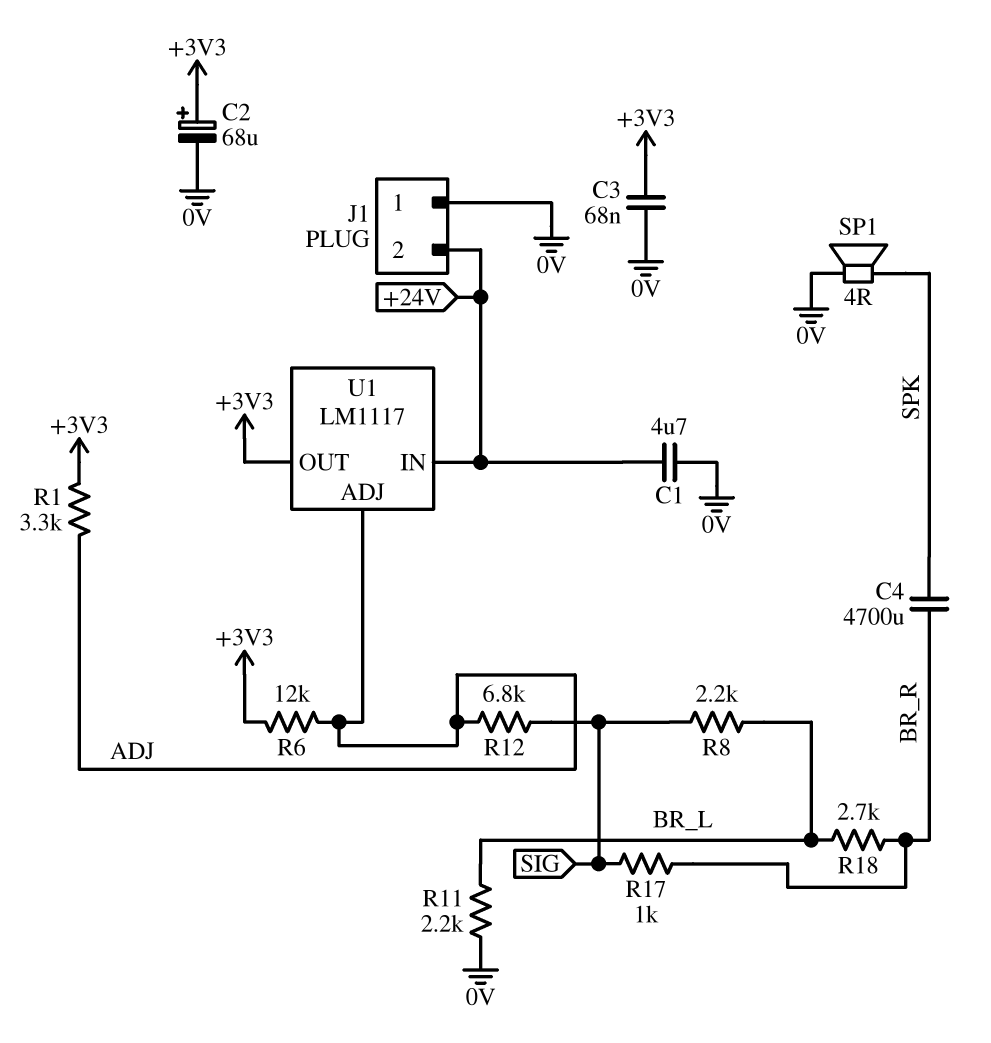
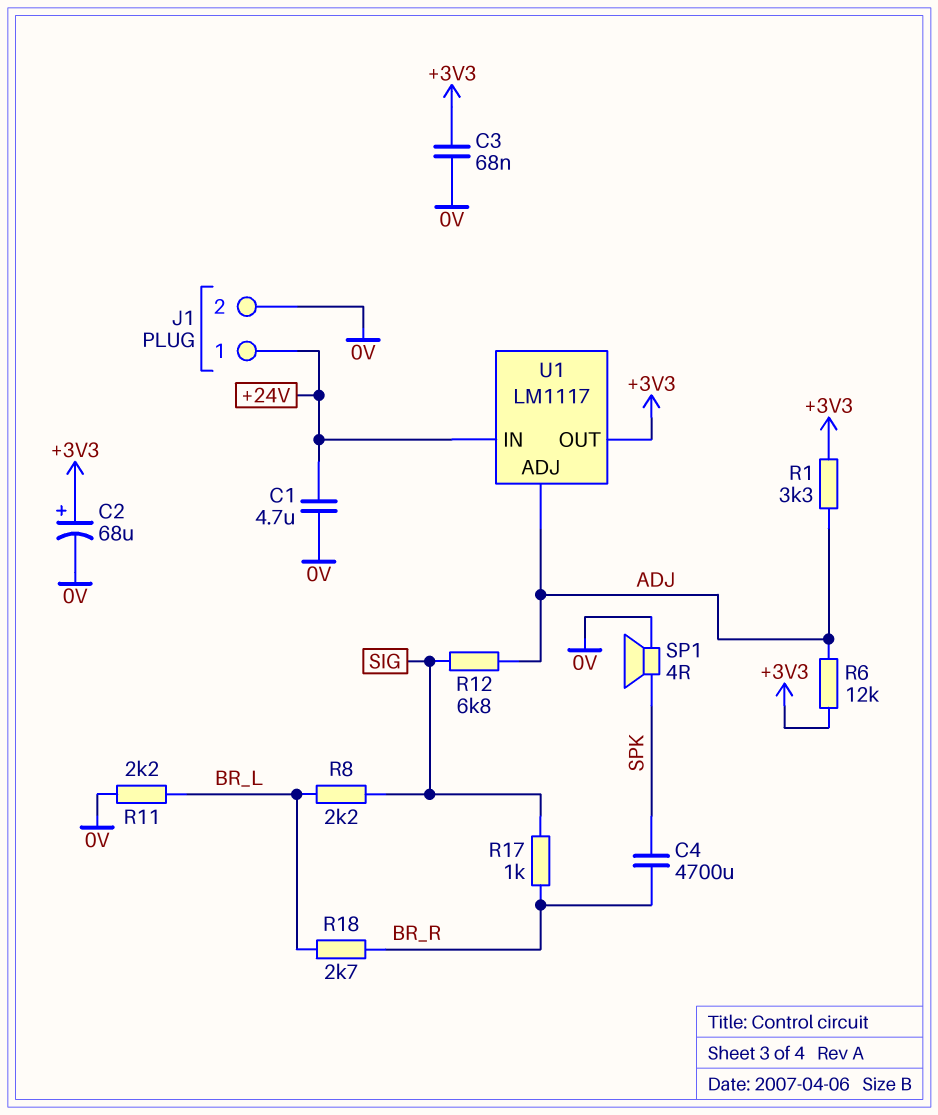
J1 pin 1: 0V -> +24V
J1 pin 2: +24V -> 0V

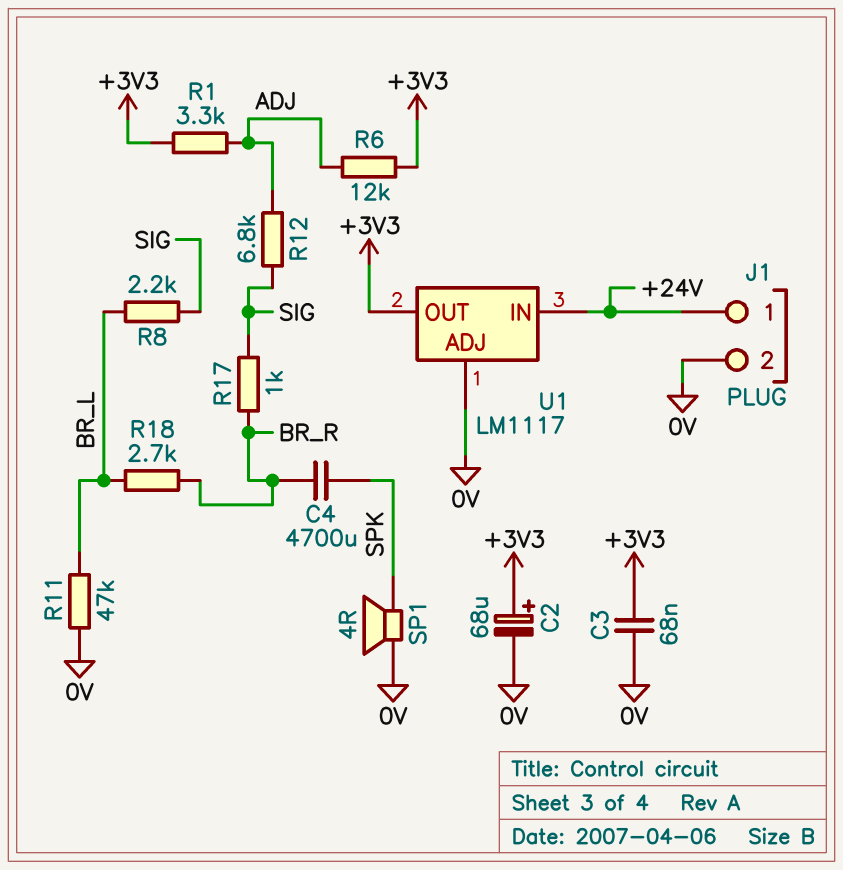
C1: 4.7uF (+24V, 0V) -> none
R11: 2.2k (0V, BR_L) -> 47k (0V, BR_L)
U1 pin ADJ: ADJ -> 0V

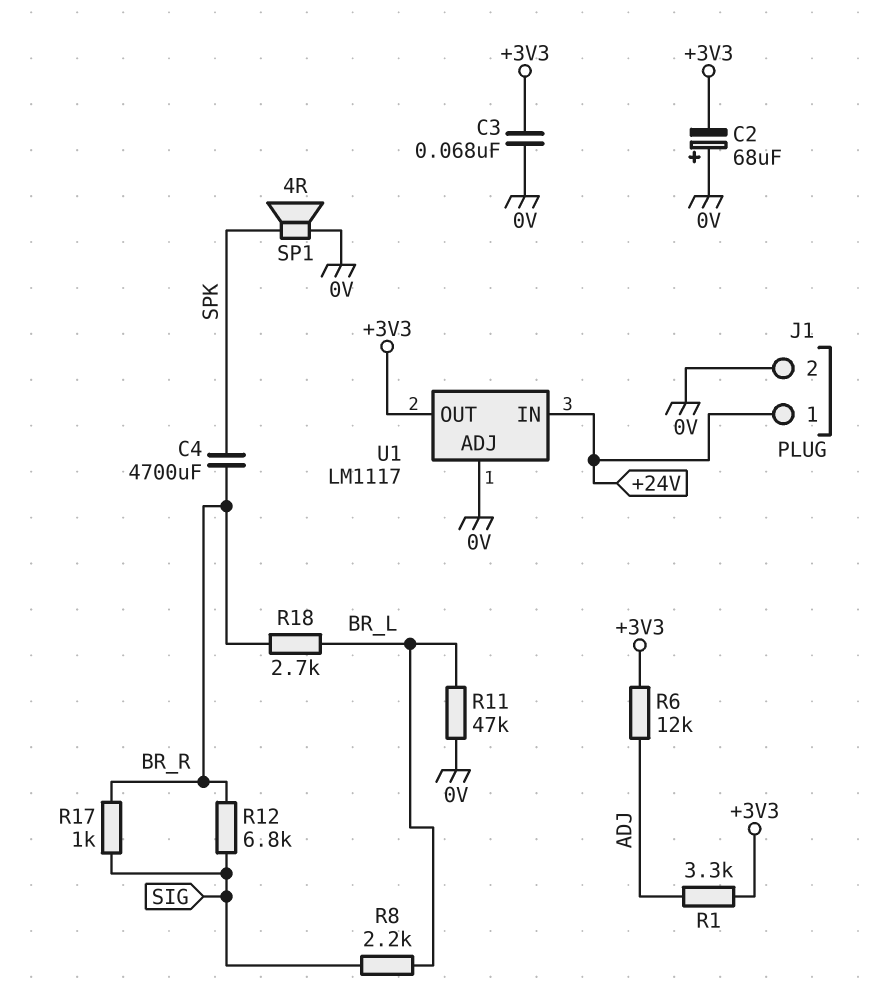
C2: 68uF (plus +3V3, minus 0V) -> 68uF (plus 0V, minus +3V3)
R12: 6.8k (ADJ, SIG) -> 6.8k (BR_R, SIG)

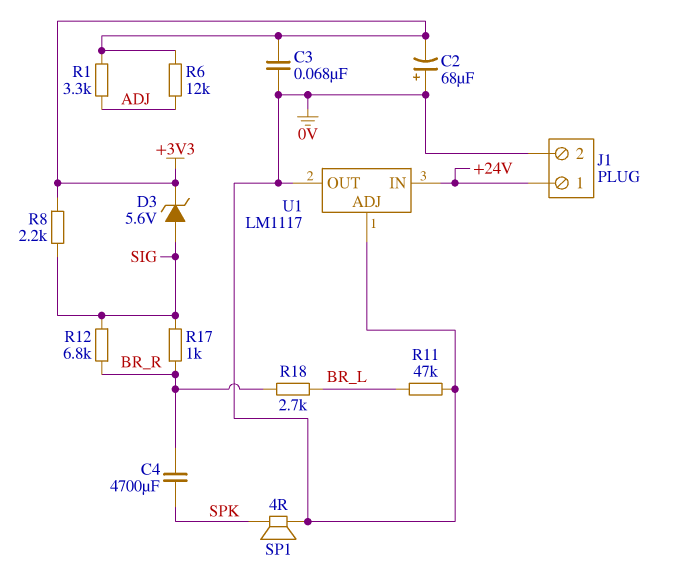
D3: none -> zener 5.6V (A SIG, K +3V3)
R8: 2.2k (BR_L, SIG) -> 2.2k (+3V3, SIG)
U1 pin OUT: +3V3 -> 0V

